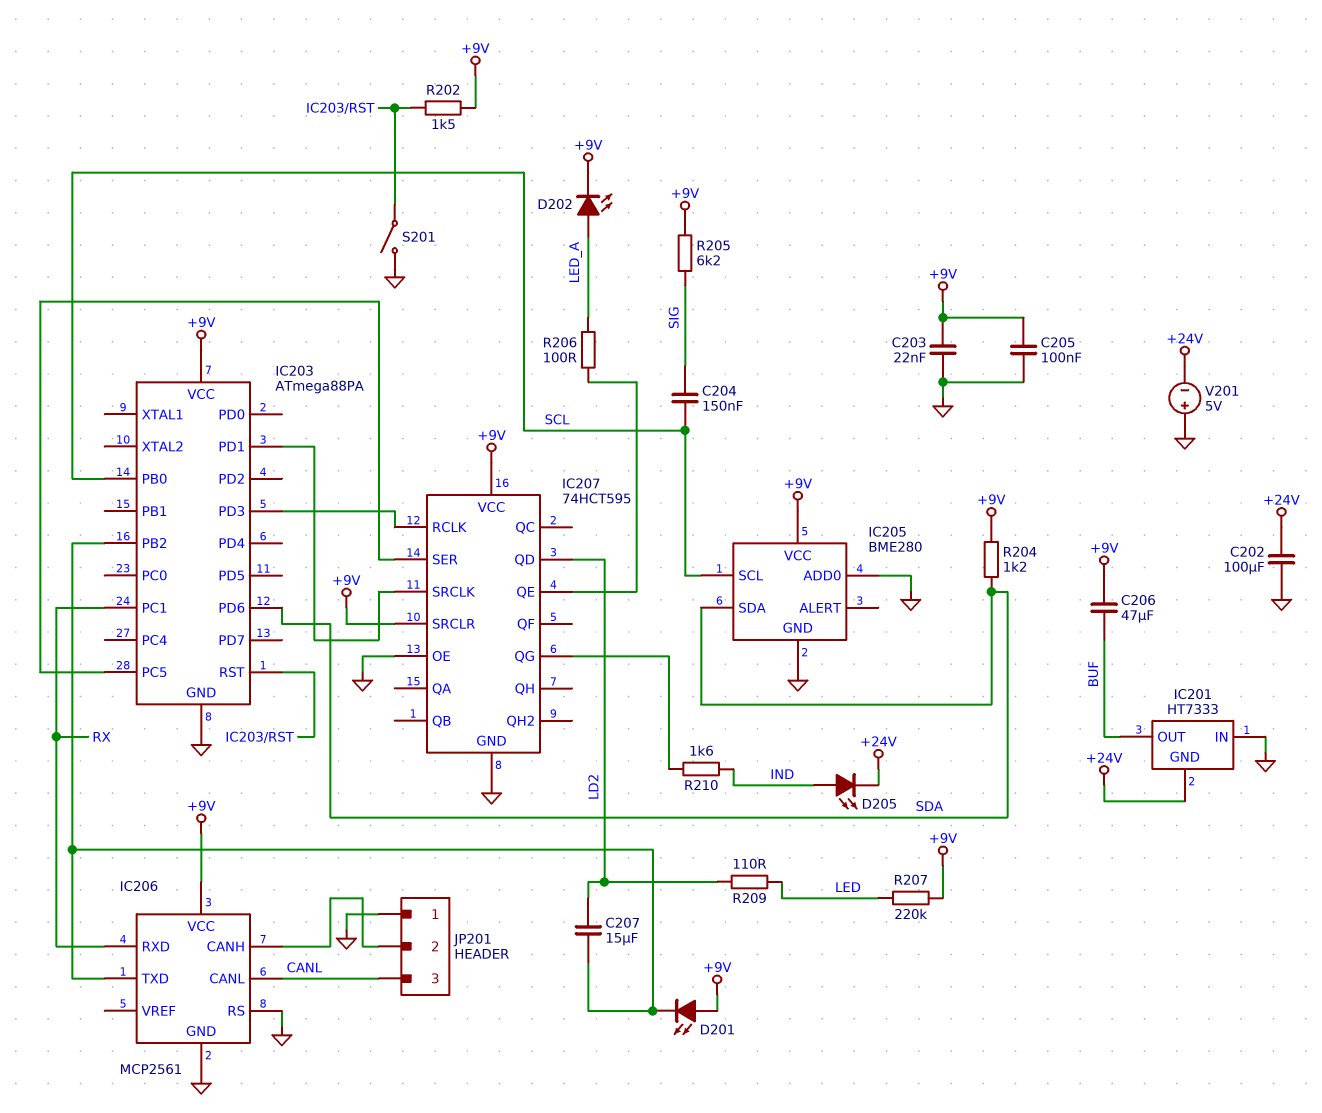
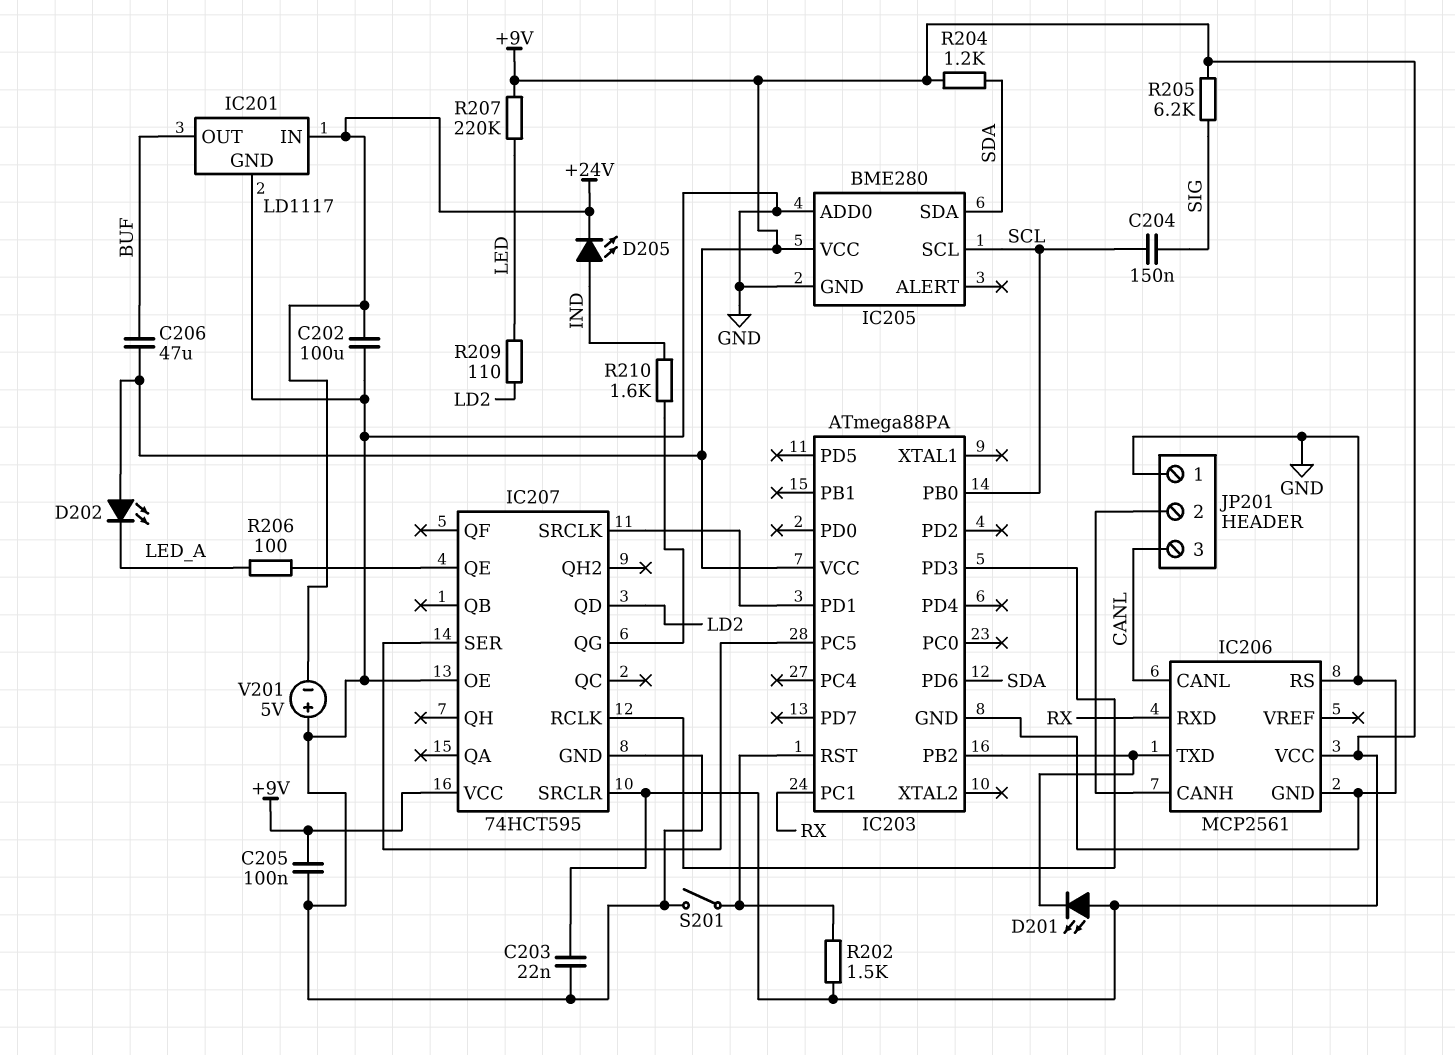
C207: 15uF (IC203/PB2, LD2) -> none
D202: LED (A LED_A, K +9V) -> LED (A +9V, K LED_A)
IC201: HT7333 -> LD1117
IC201 pin GND: +24V -> GND
IC201 pin IN: GND -> +24V

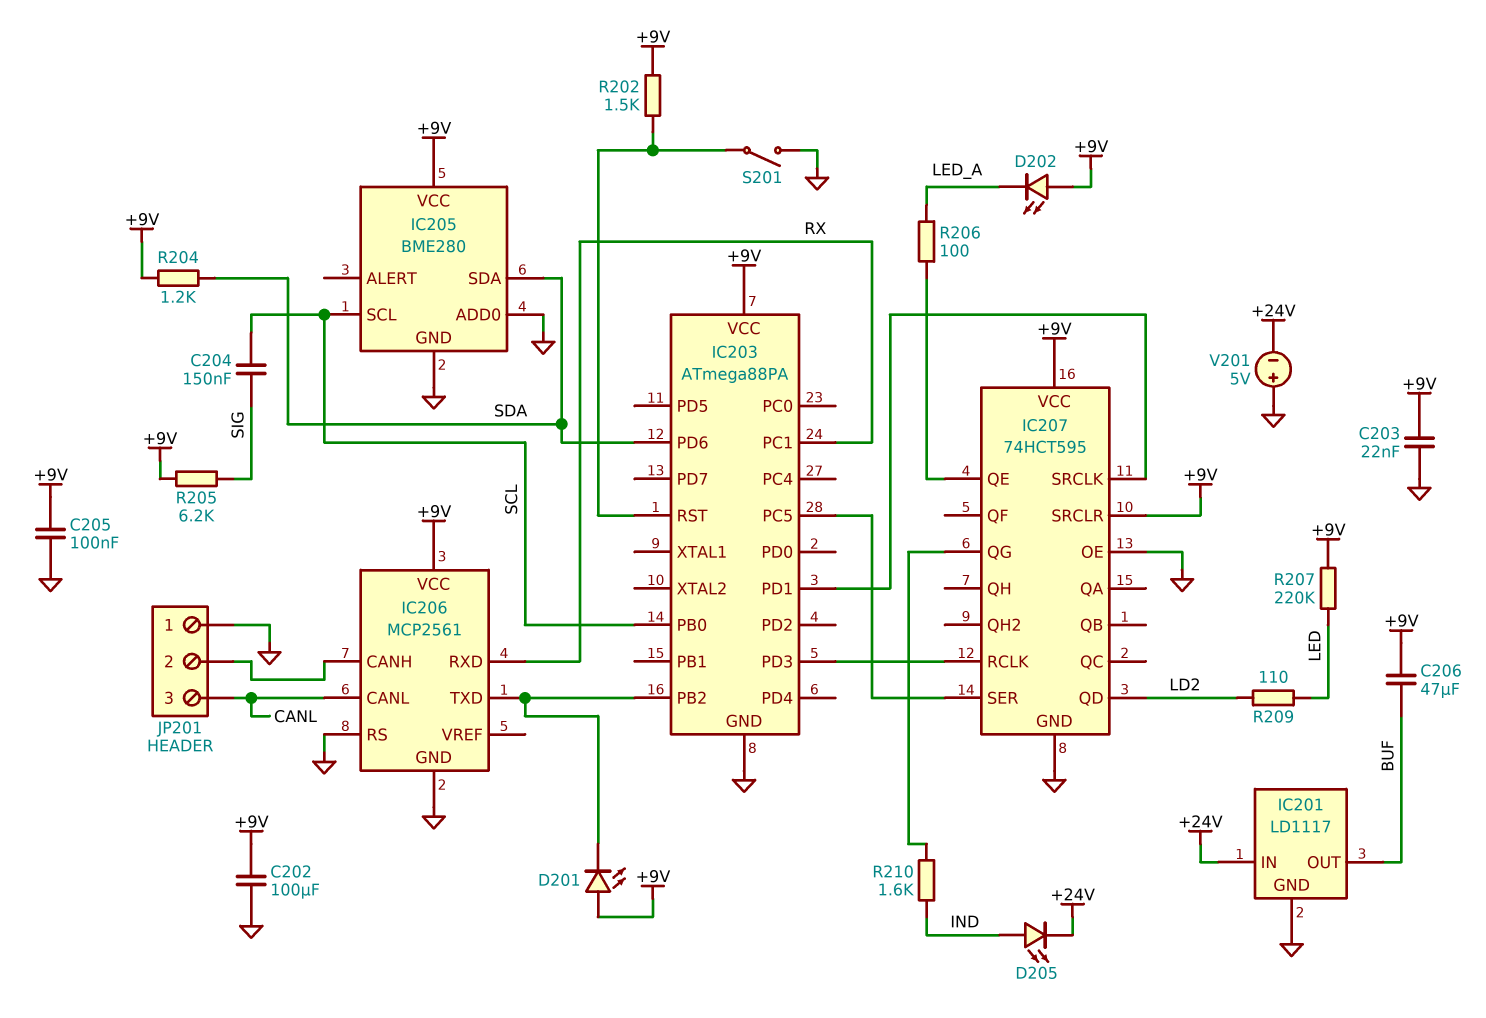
C202: 100uF (+24V, GND) -> 100uF (+9V, GND)

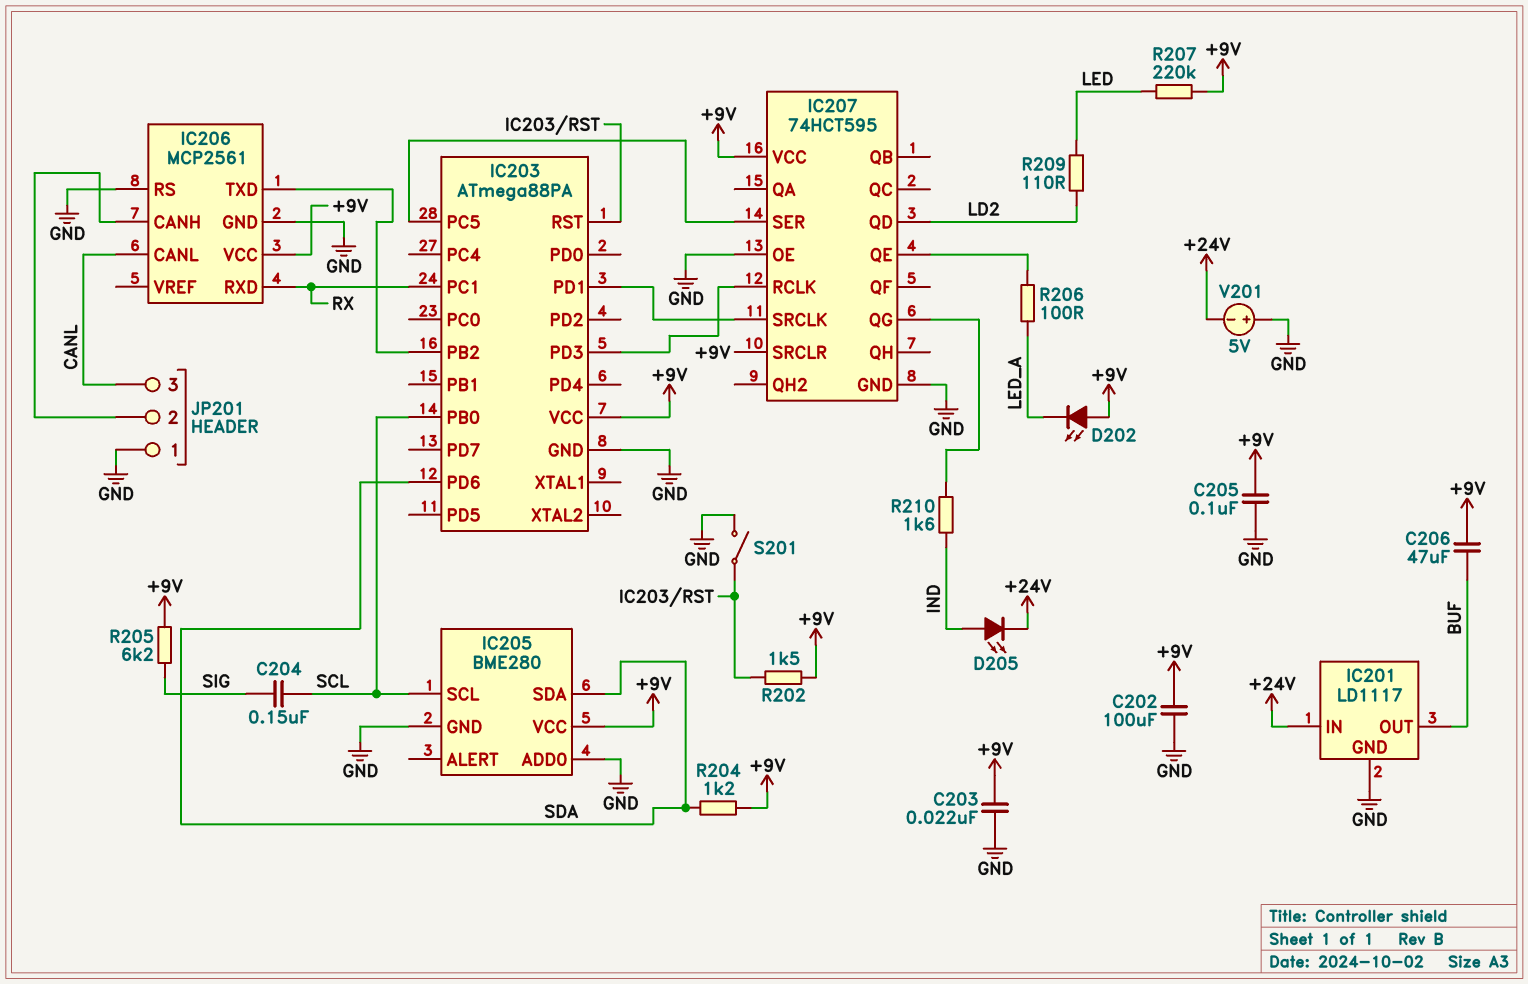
D201: LED (A +9V, K IC203/PB2) -> none

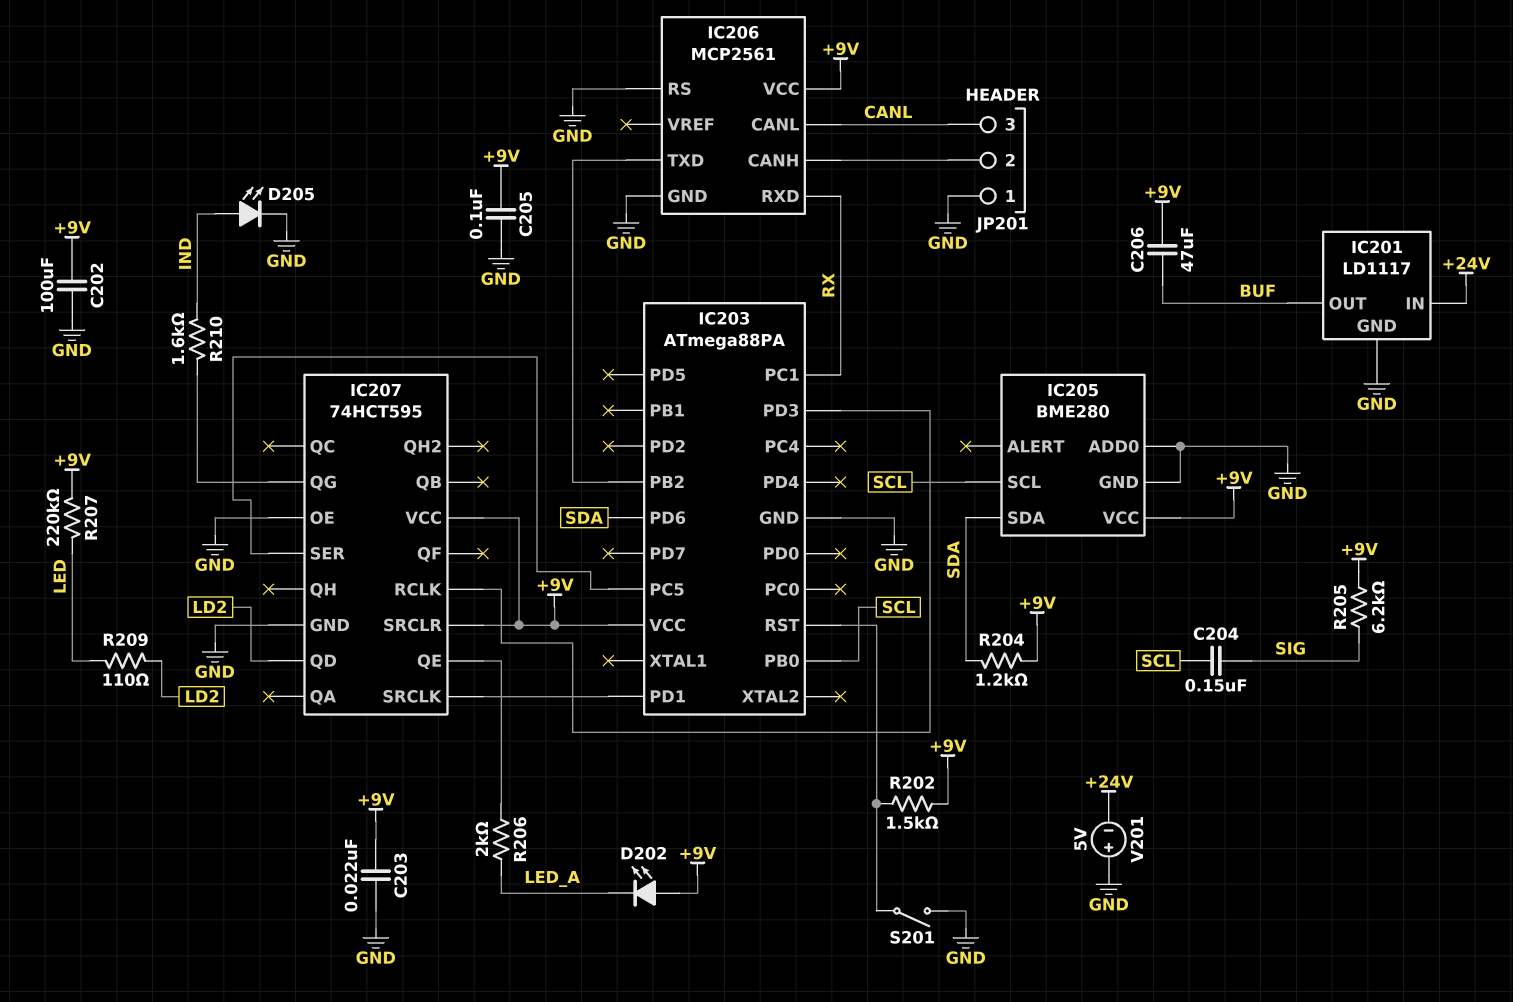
D205: LED (A IND, K +24V) -> LED (A IND, K GND)
R206: 100 (IC207/QE, LED_A) -> 2k (IC207/QE, LED_A)

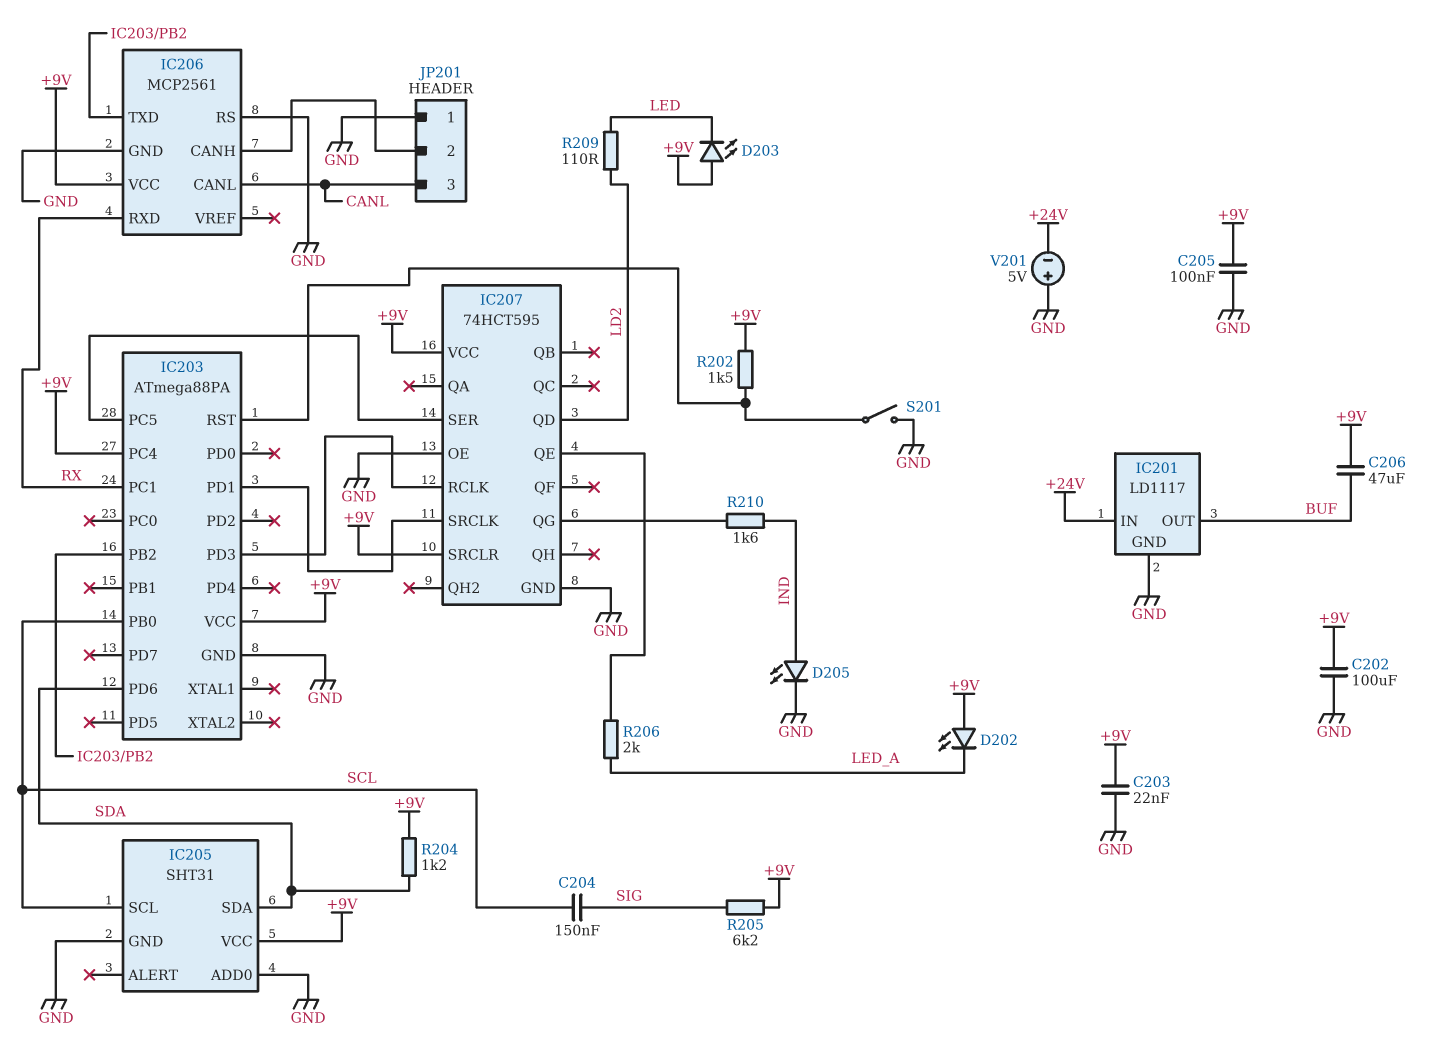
D203: none -> LED (A +9V, K LED)
IC203 pin PC4: none -> +9V
IC205: BME280 -> SHT31
R207: 220k (+9V, LED) -> none

